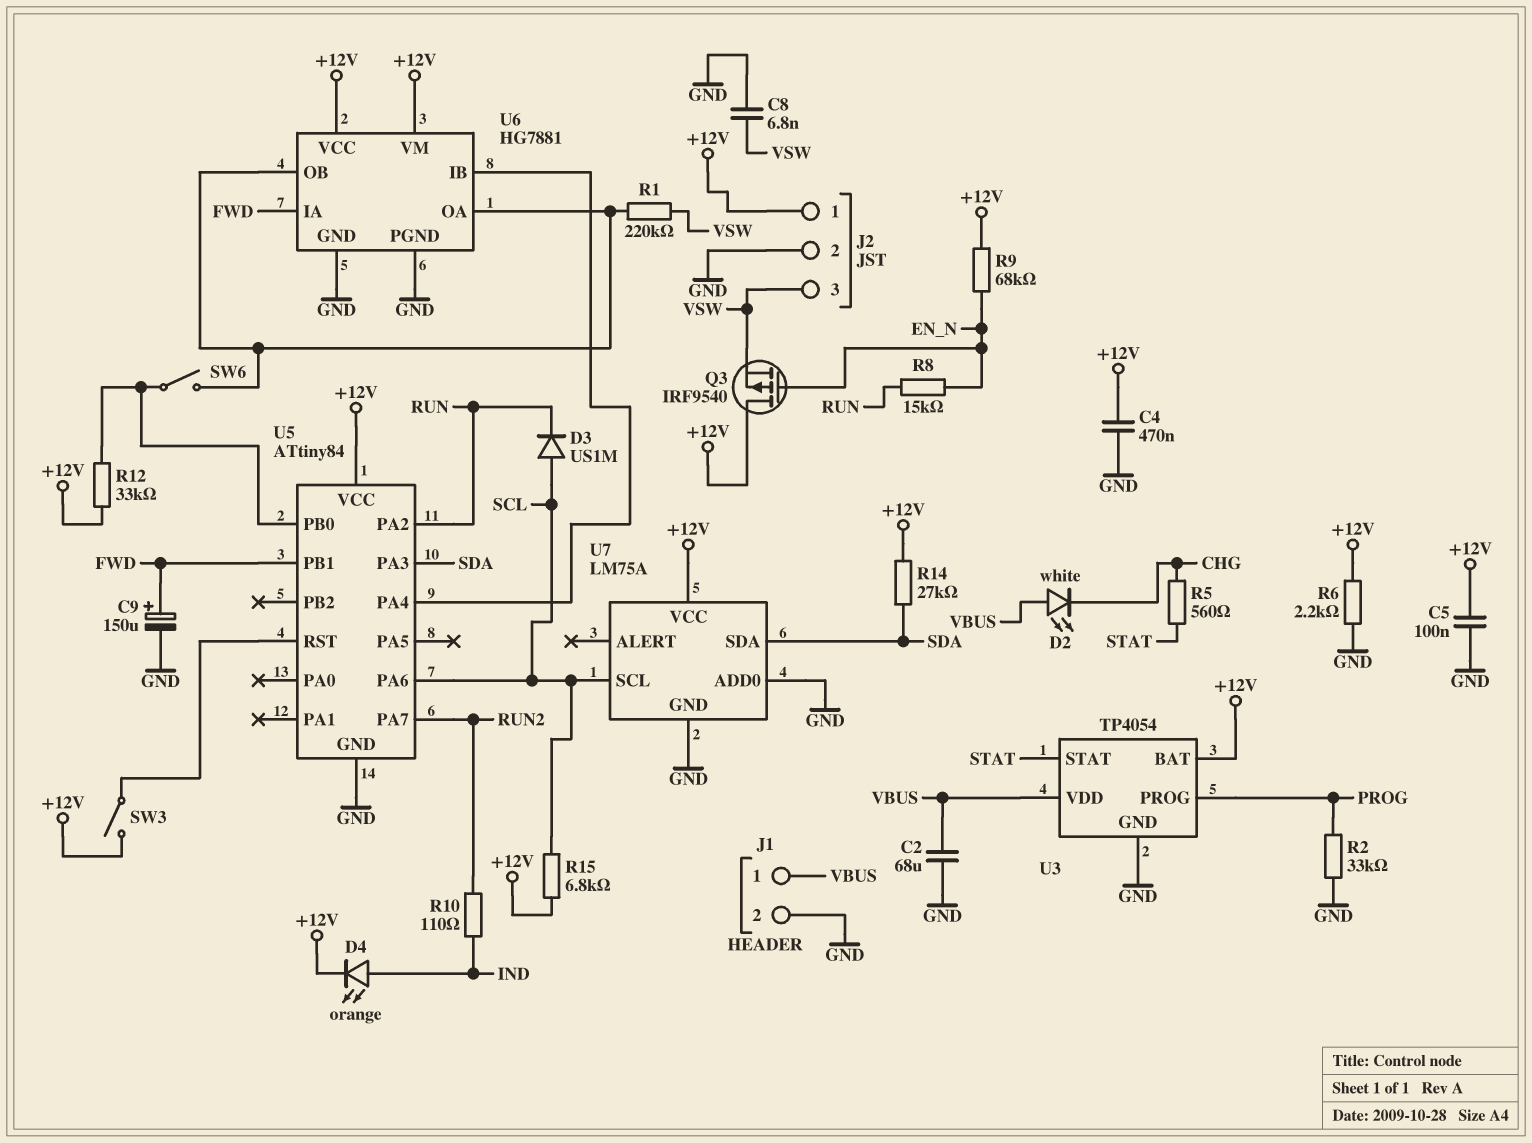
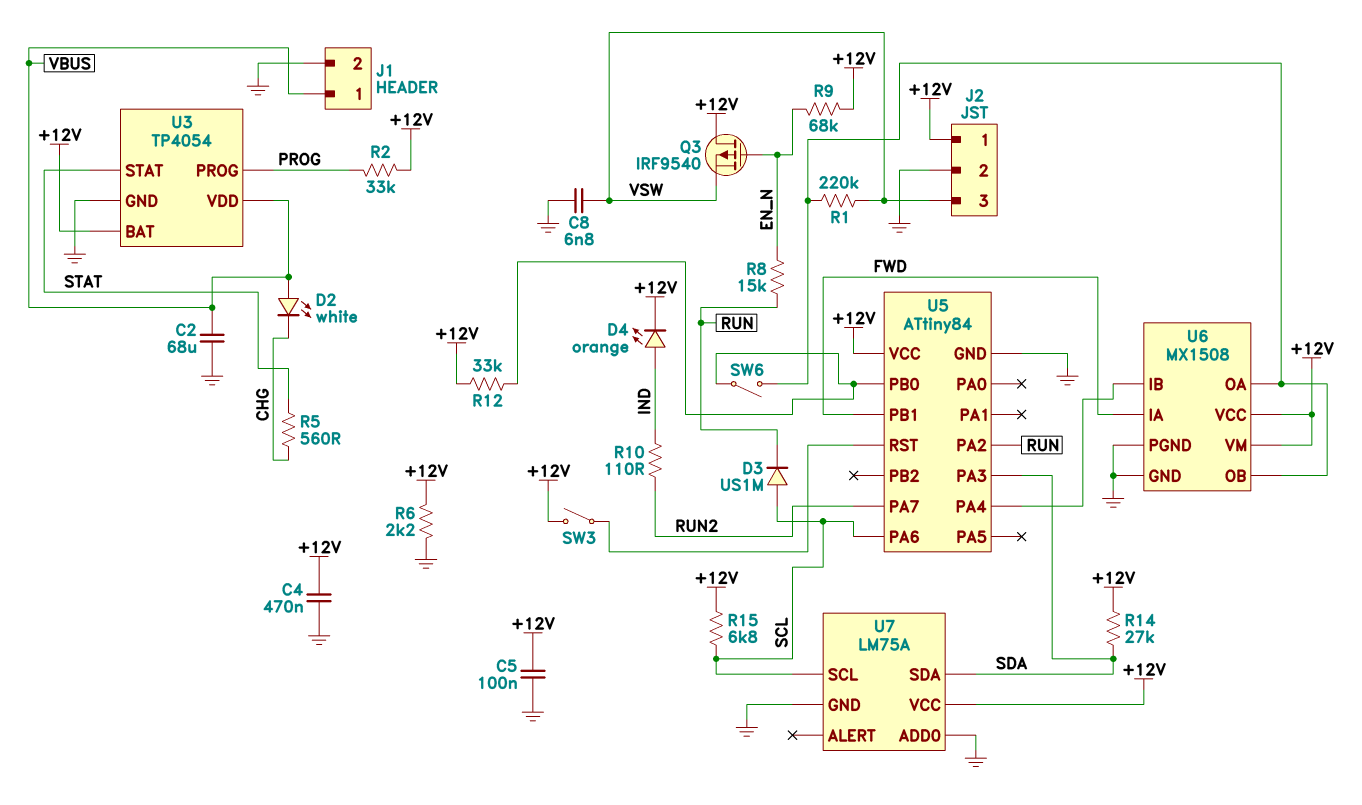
C9: 150uF (plus FWD, minus GND) -> none
R2: 33k (GND, PROG) -> 33k (+12V, PROG)
U6: HG7881 -> MX1508

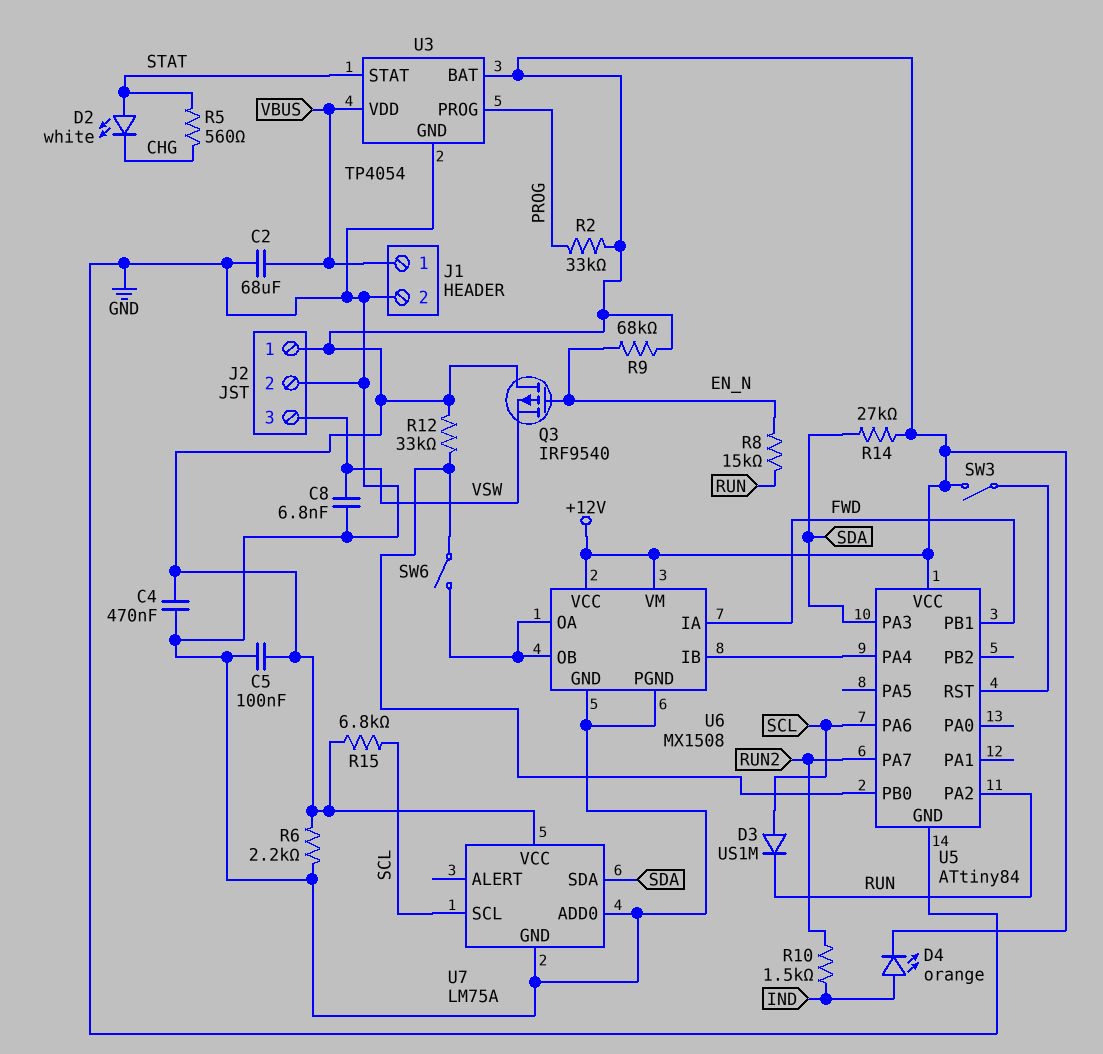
D2: LED white (A VBUS, K CHG) -> LED white (A STAT, K CHG)
R1: 220k (U6/OA, VSW) -> none
R10: 110 (IND, RUN2) -> 1.5k (IND, RUN2)

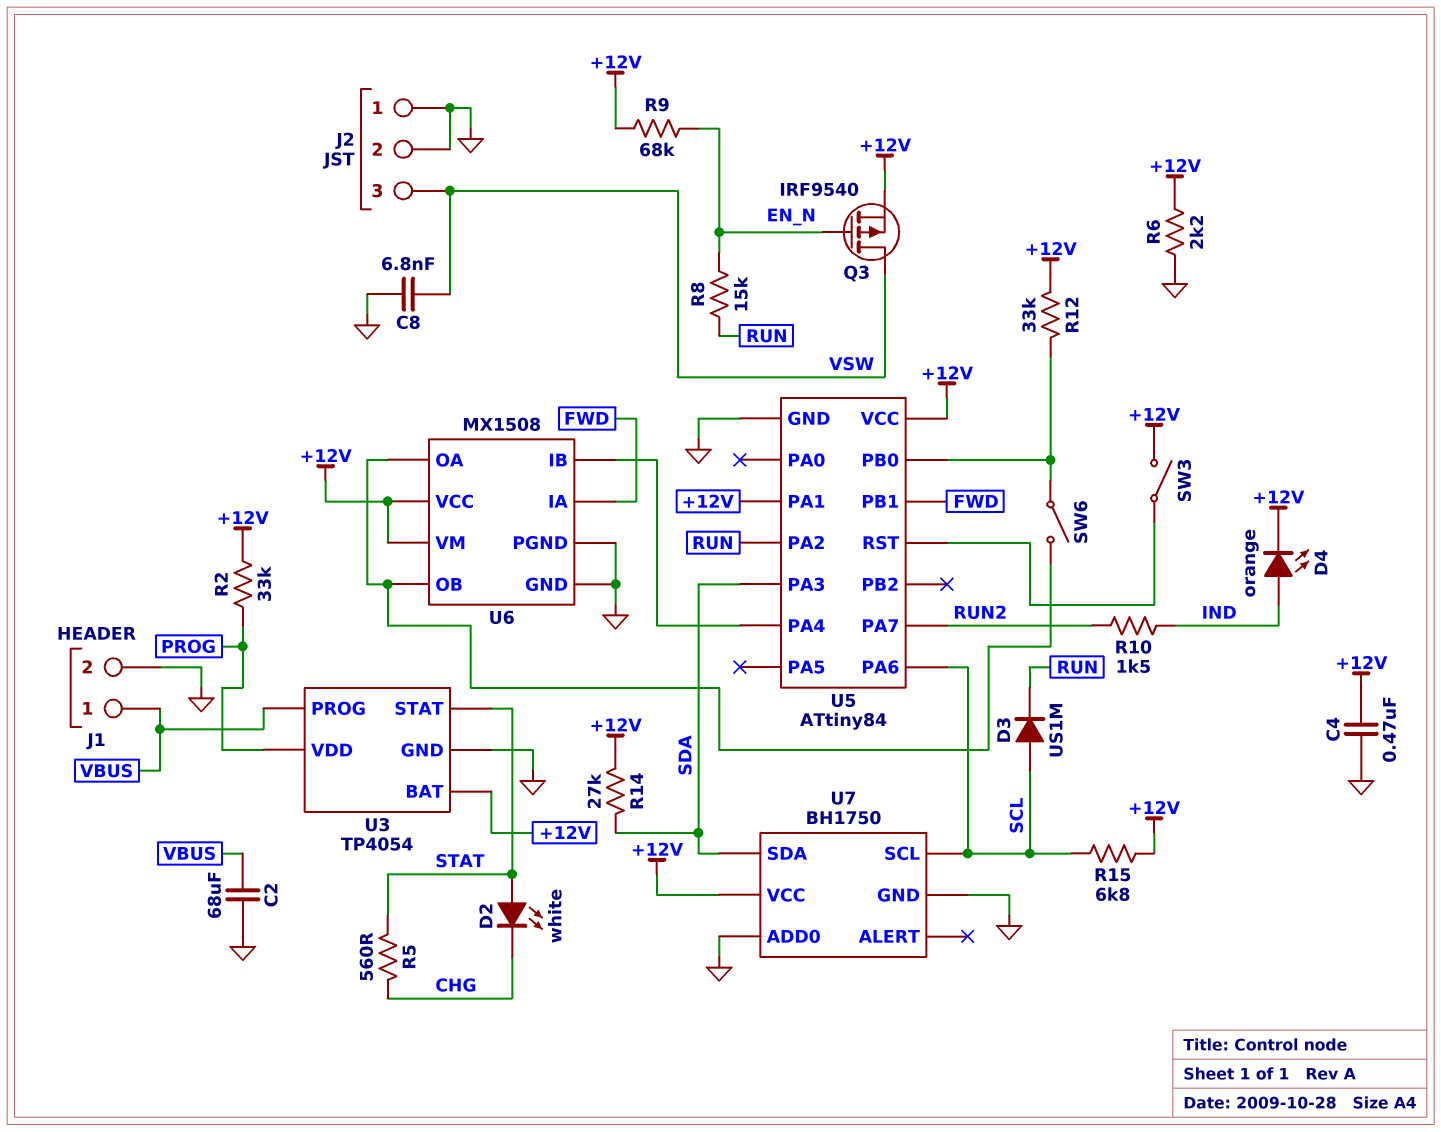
C5: 100nF (+12V, GND) -> none
J2 pin 1: +12V -> GND
Q3: PMOS IRF9540 (G EN_N, D +12V, S VSW) -> PMOS IRF9540 (G EN_N, D VSW, S +12V)
U3 pin PROG: PROG -> VBUS
U3 pin VDD: VBUS -> PROG
U5 pin PA1: none -> +12V
U7: LM75A -> BH1750

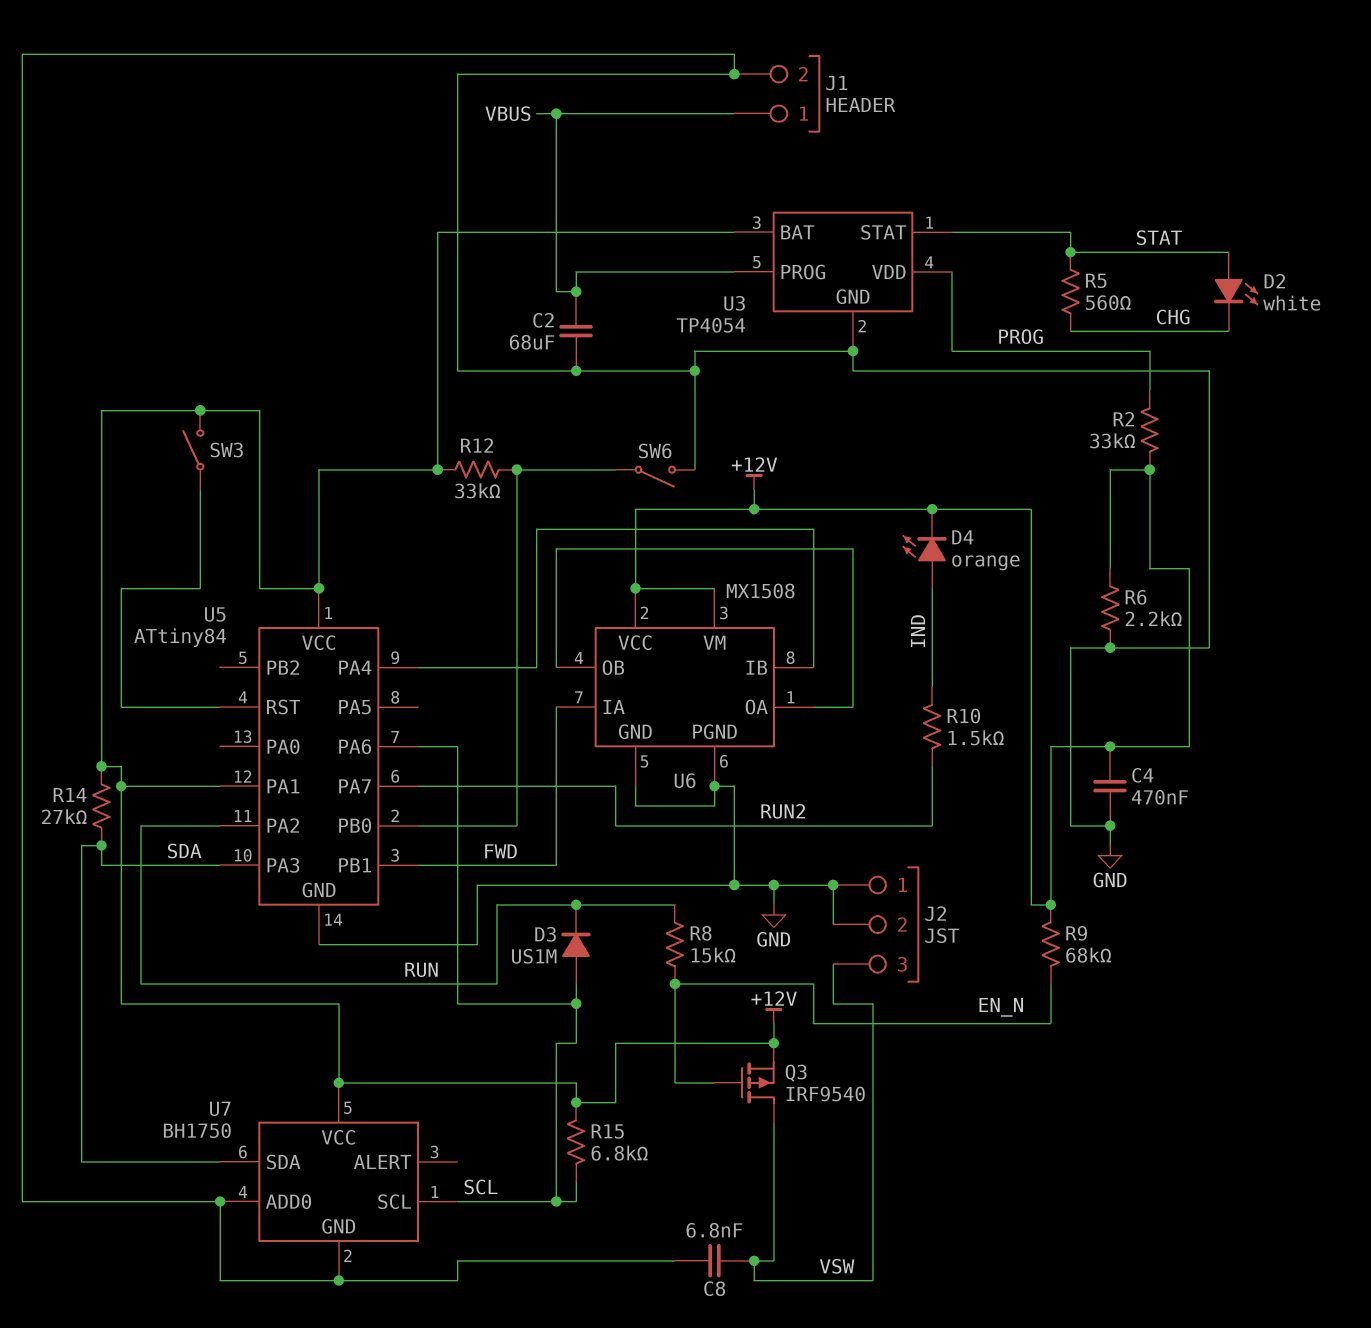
SW6: switch (U5/PB0, U6/OA) -> switch (GND, U5/PB0)

